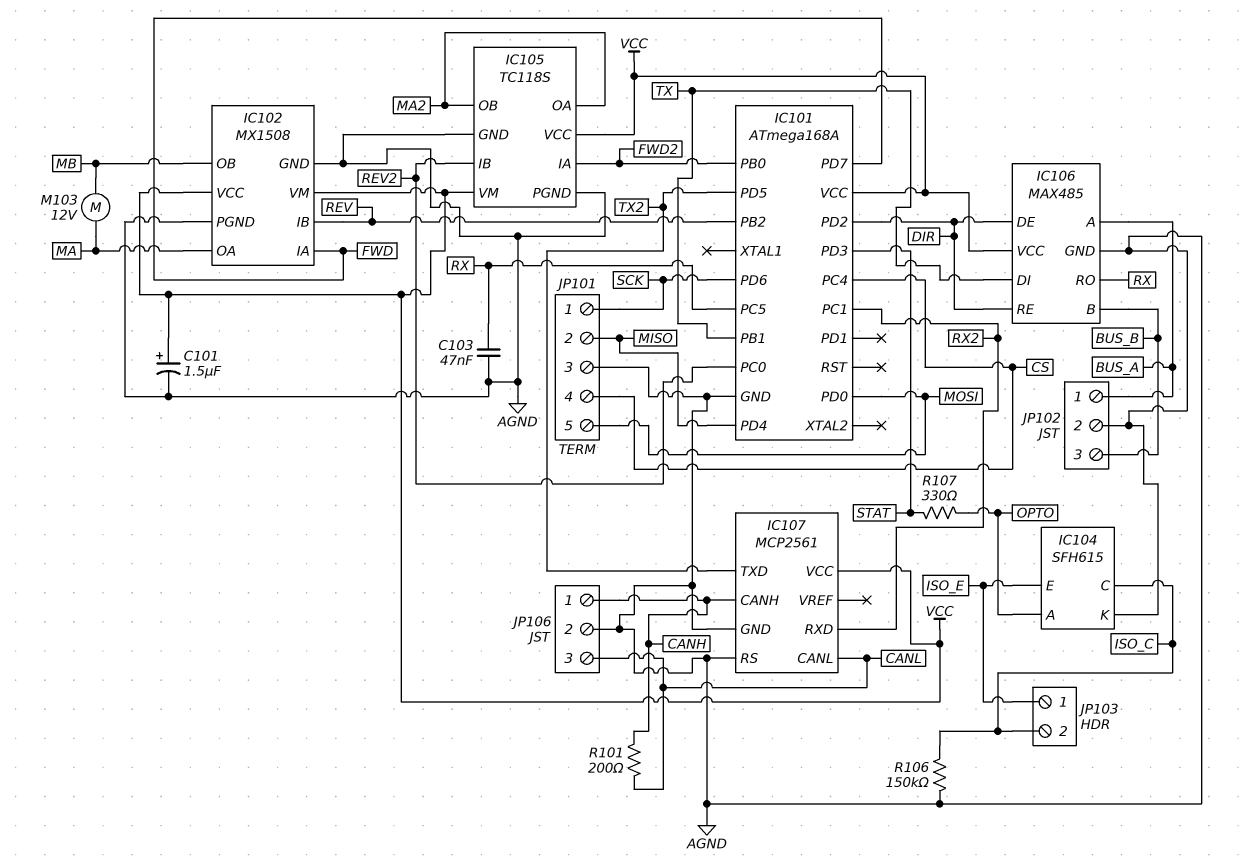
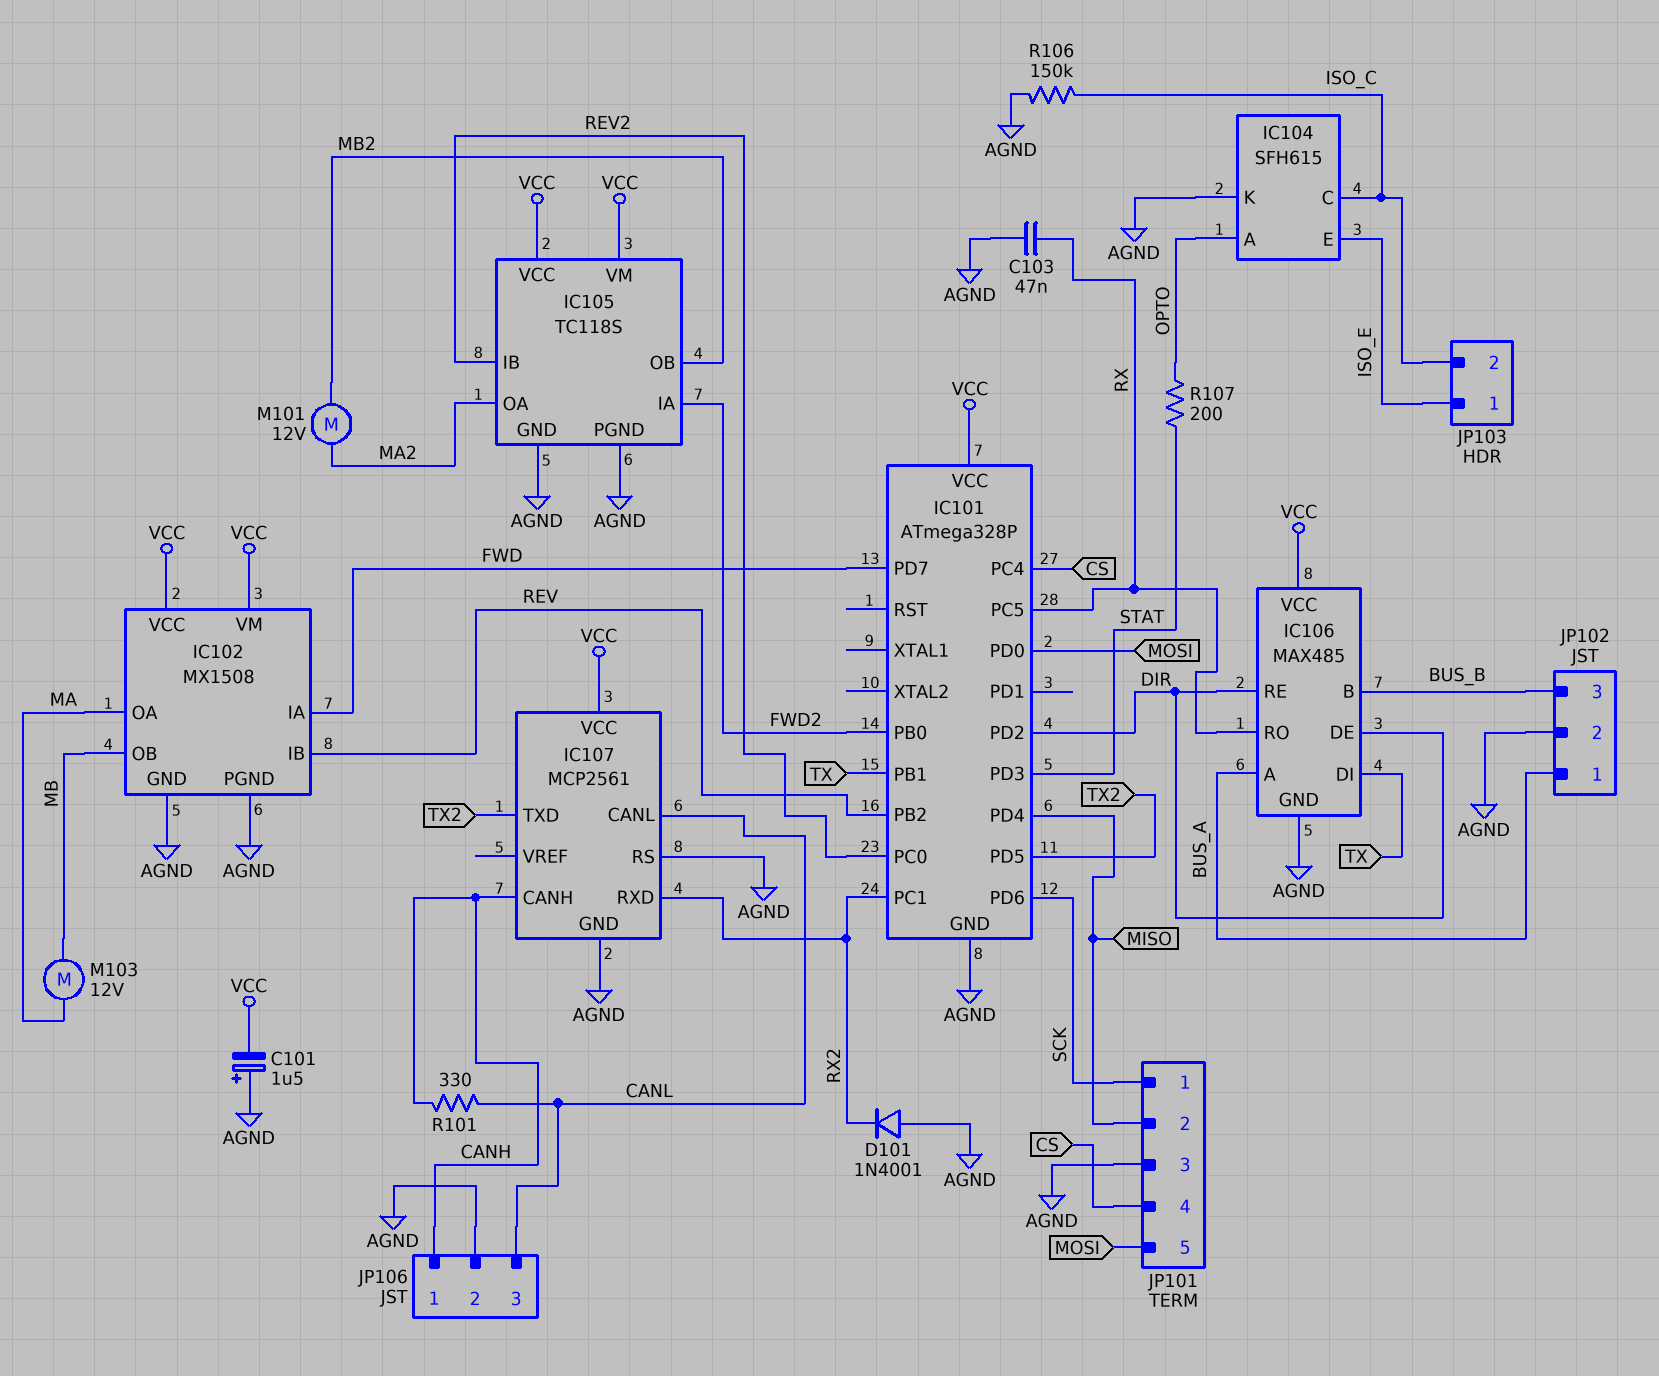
C101: 1.5uF (plus VCC, minus AGND) -> 1.5uF (plus AGND, minus VCC)
D101: none -> diode 1N4001 (A AGND, K RX2)
IC101: ATmega168A -> ATmega328P
IC105 pin OB: MA2 -> MB2
M101: none -> motor 12V (MA2, MB2)
R101: 200 (CANH, CANL) -> 330 (CANH, CANL)
R107: 330 (OPTO, STAT) -> 200 (OPTO, STAT)

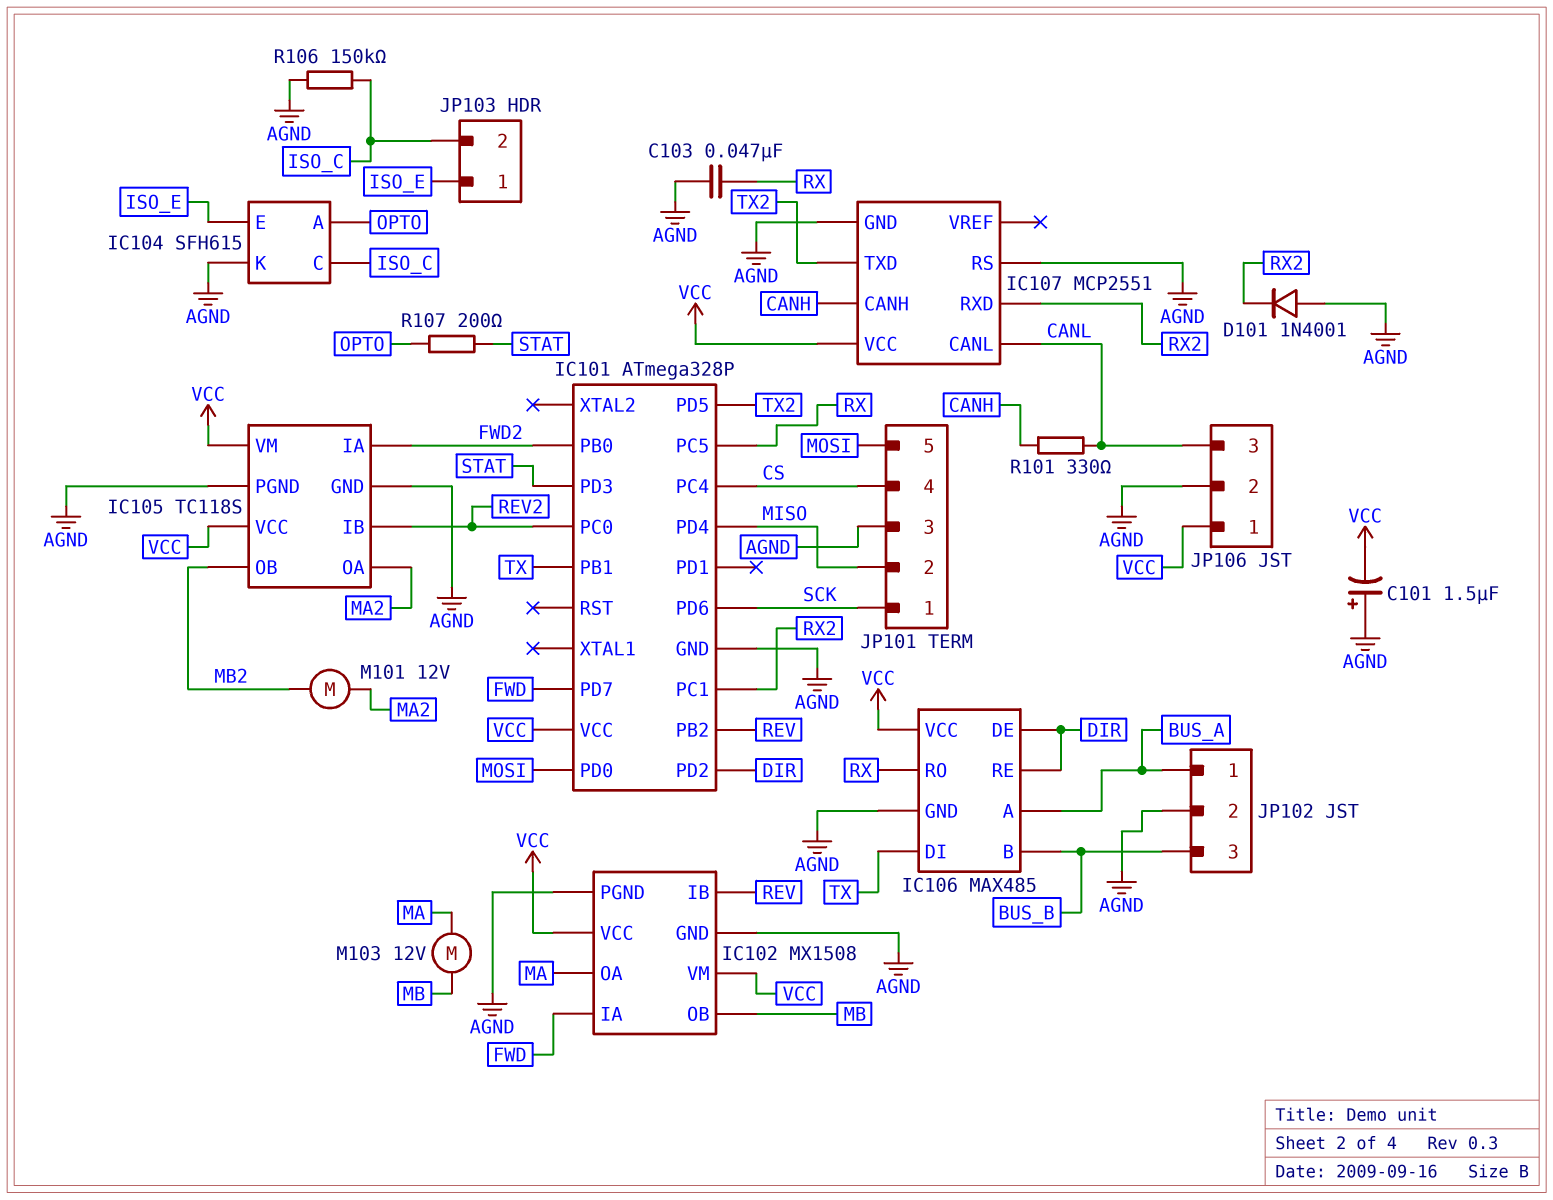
IC107: MCP2561 -> MCP2551
JP106 pin 1: CANH -> VCC

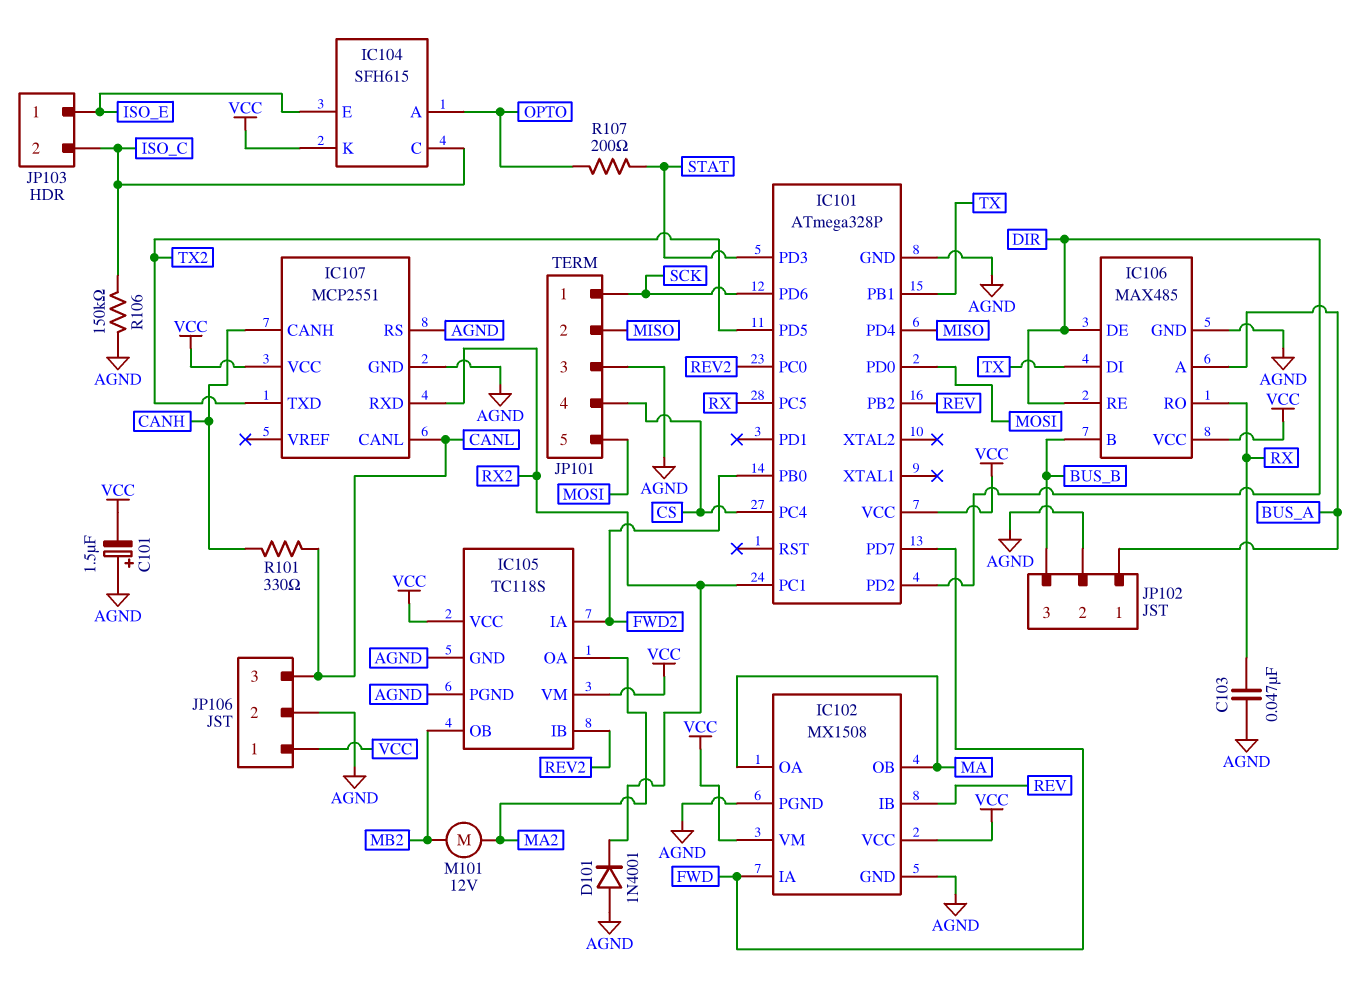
IC102 pin OB: MB -> MA
IC104 pin K: AGND -> VCC
M103: motor 12V (MA, MB) -> none

